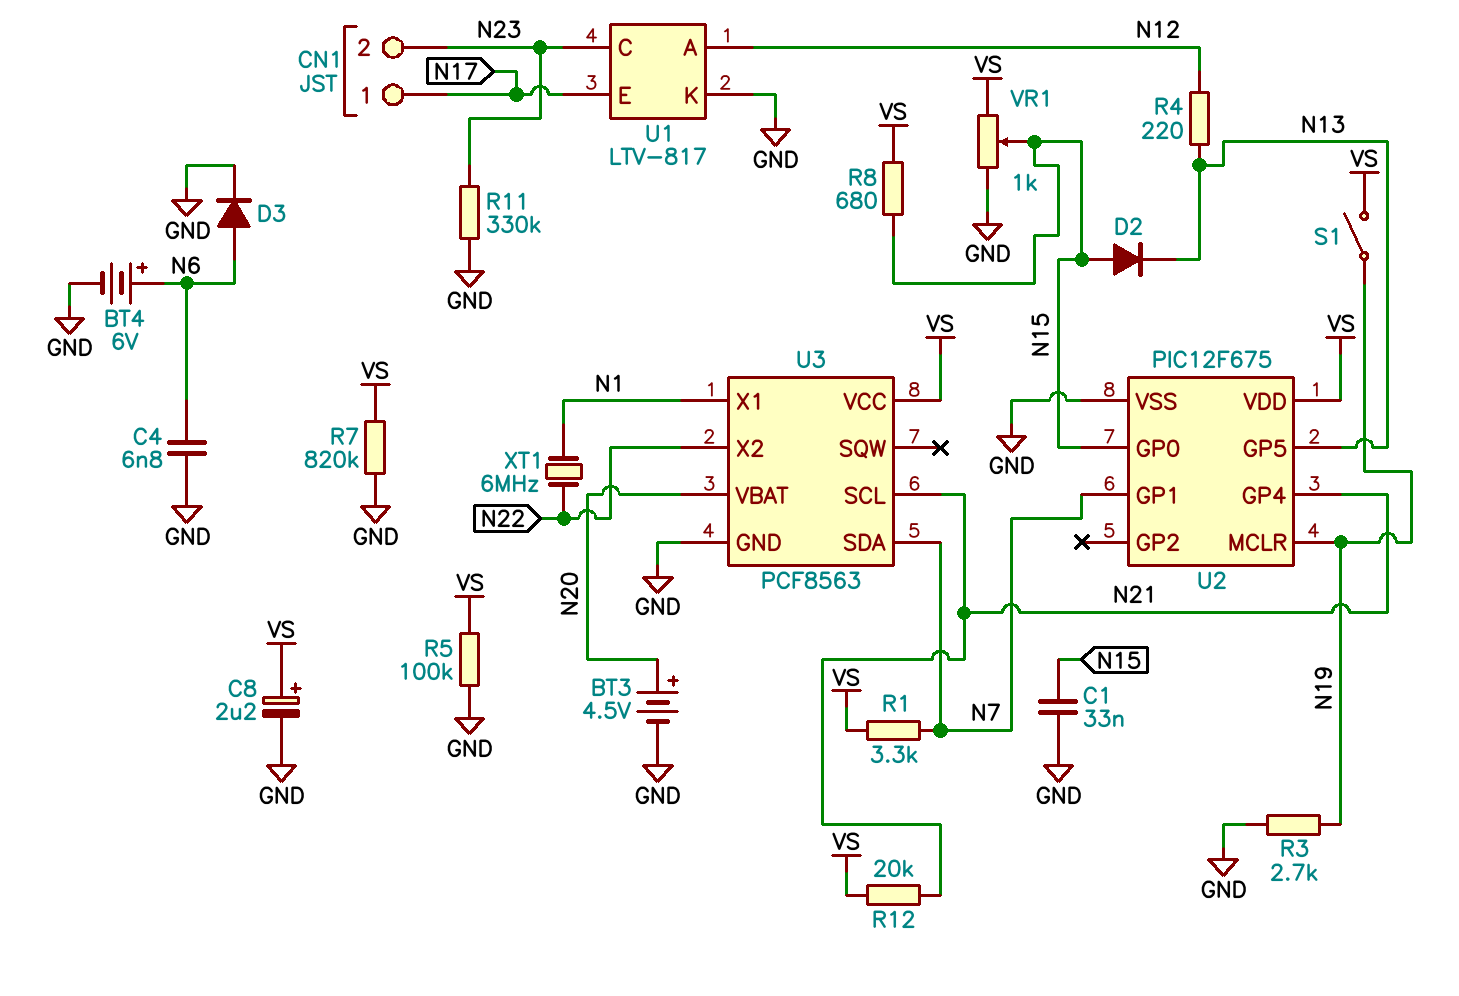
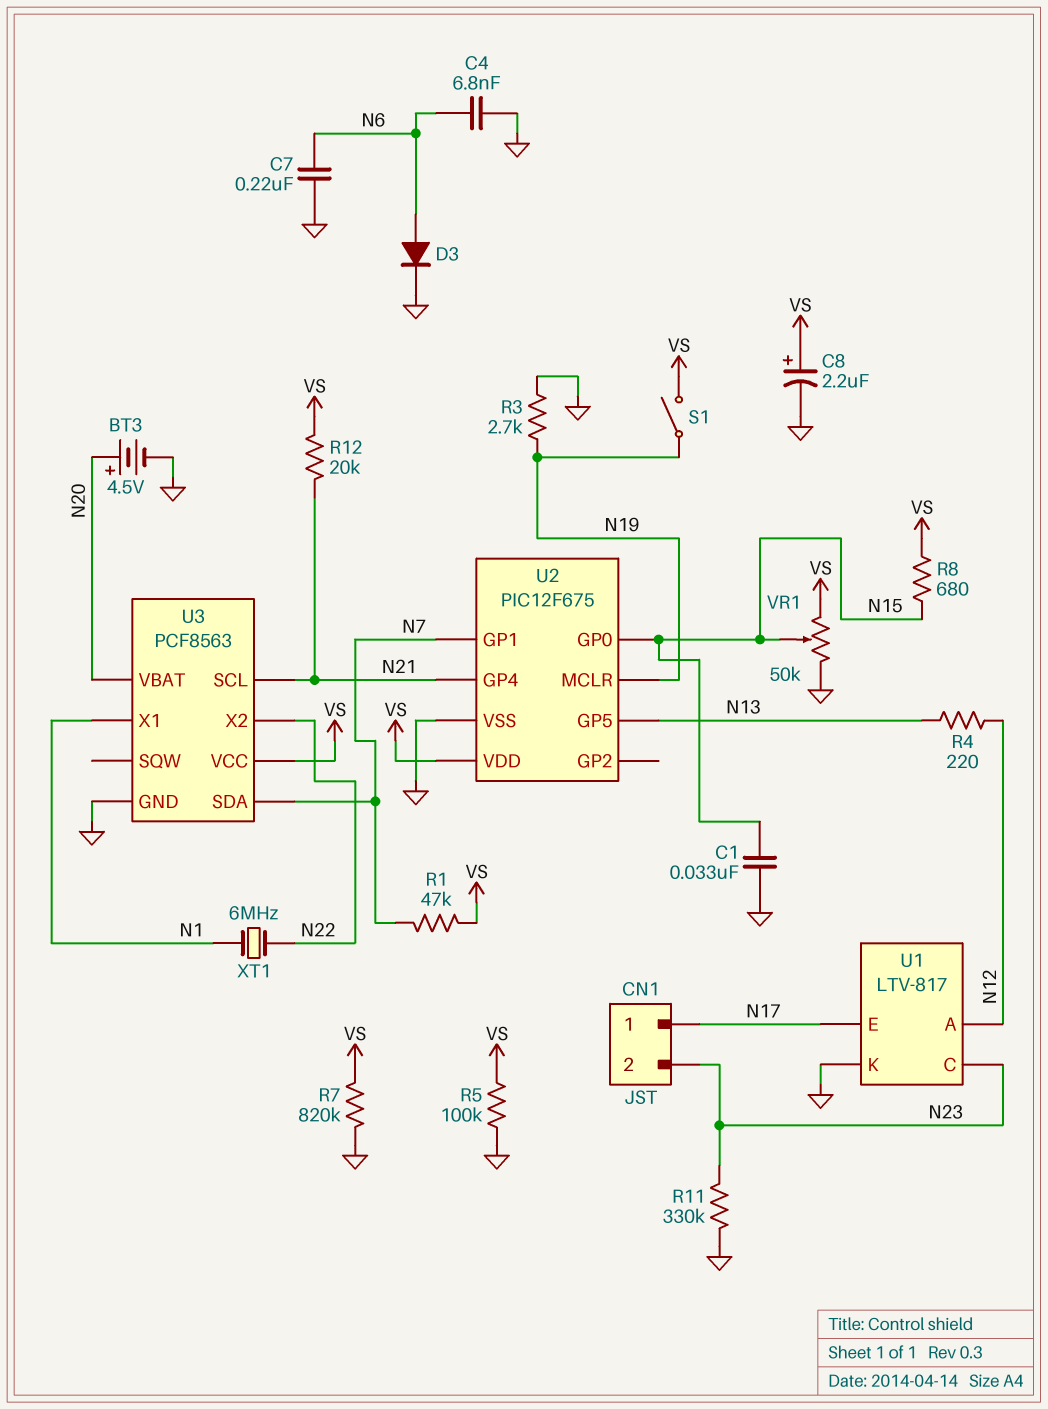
BT4: 6V (plus N6, minus GND) -> none
C7: none -> 220nF (GND, N6)
D2: diode (A N15, K N13) -> none
R1: 3.3k (N7, VS) -> 47k (N7, VS)
VR1: 1k (GND, VS, wiper N15) -> 50k (GND, VS, wiper N15)

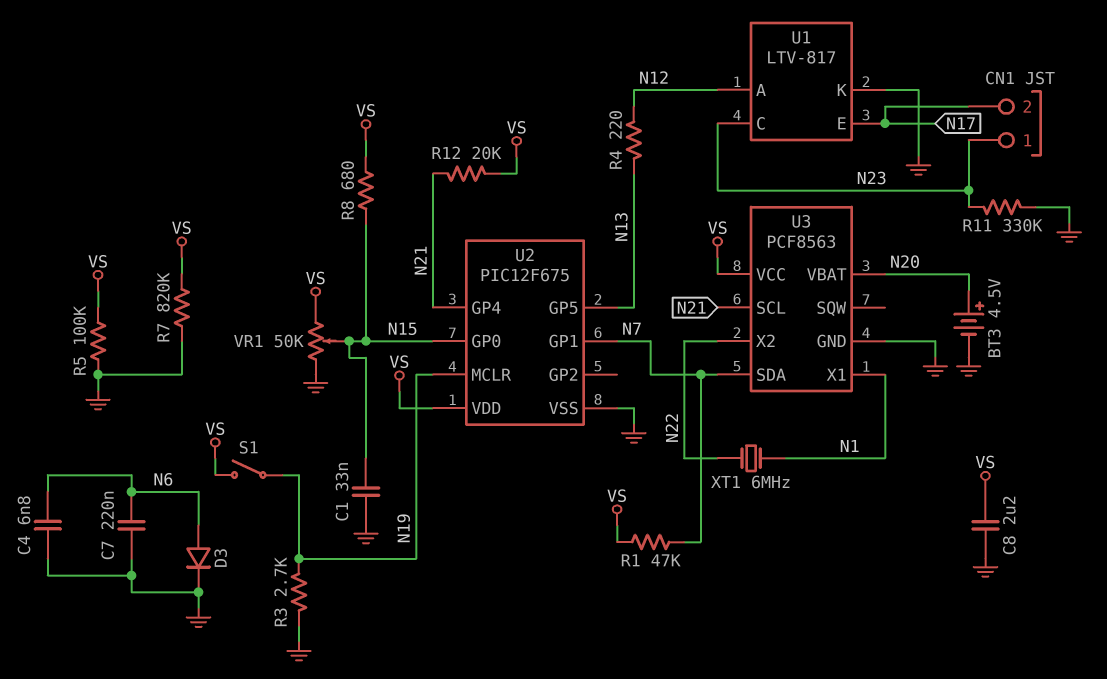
C8: 2.2uF (plus VS, minus GND) -> 2.2uF (GND, VS)
CN1 pin 1: N17 -> N23
CN1 pin 2: N23 -> N17

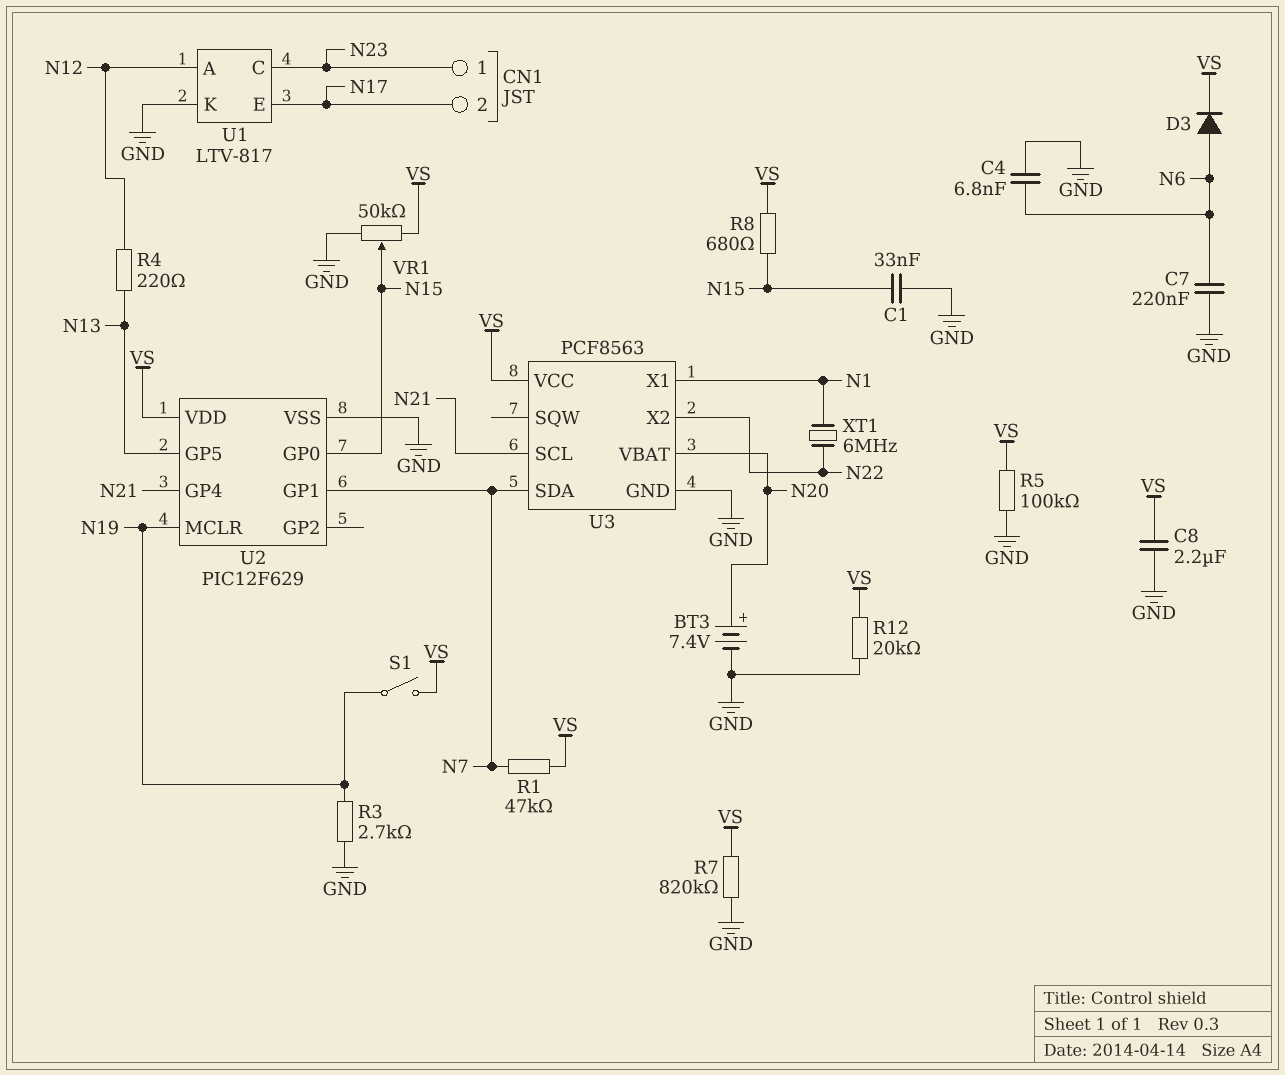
BT3: 4.5V (plus N20, minus GND) -> 7.4V (plus N20, minus GND)
D3: diode (A N6, K GND) -> diode (A N6, K VS)
R11: 330k (GND, N23) -> none
R12: 20k (N21, VS) -> 20k (GND, VS)
U2: PIC12F675 -> PIC12F629

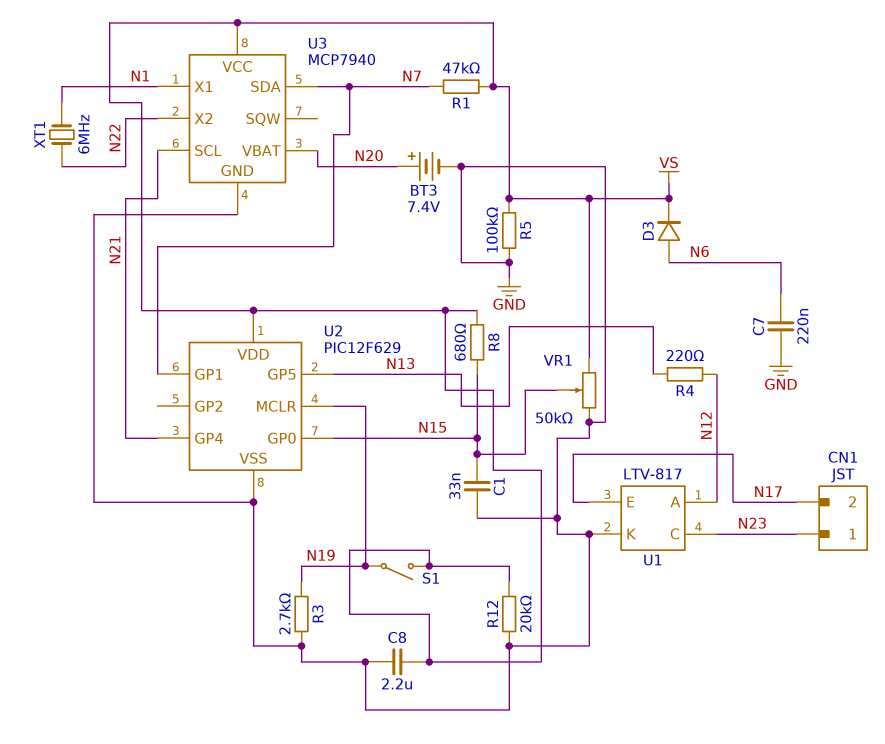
C4: 6.8nF (GND, N6) -> none
R7: 820k (GND, VS) -> none
U3: PCF8563 -> MCP7940

